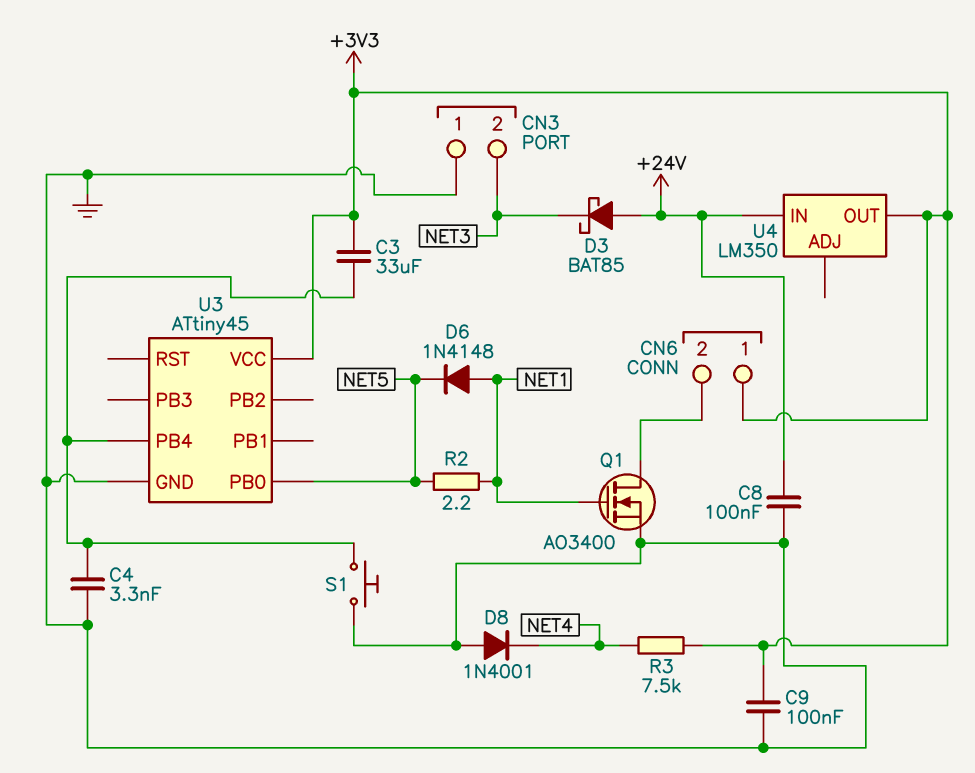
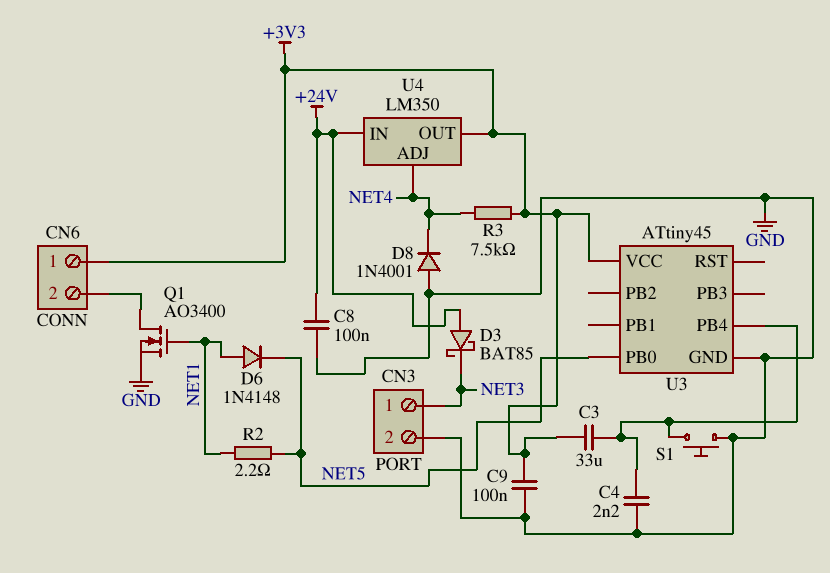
C4: 3.3nF (GND, U3/PB4) -> 2.2nF (GND, U3/PB4)
CN3 pin 1: GND -> NET3
CN3 pin 2: NET3 -> GND
U4 pin ADJ: none -> NET4

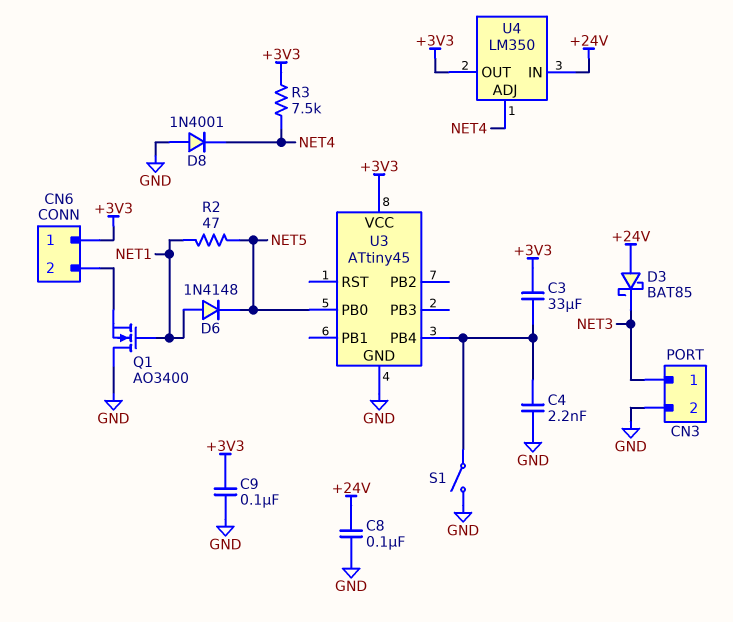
Q1: NMOS AO3400 (G NET1, D CN6/2, S GND) -> NMOS AO3400 (G NET1, D GND, S CN6/2)
R2: 2.2 (NET1, NET5) -> 47 (NET1, NET5)
S1: button (GND, U3/PB4) -> switch (GND, U3/PB4)

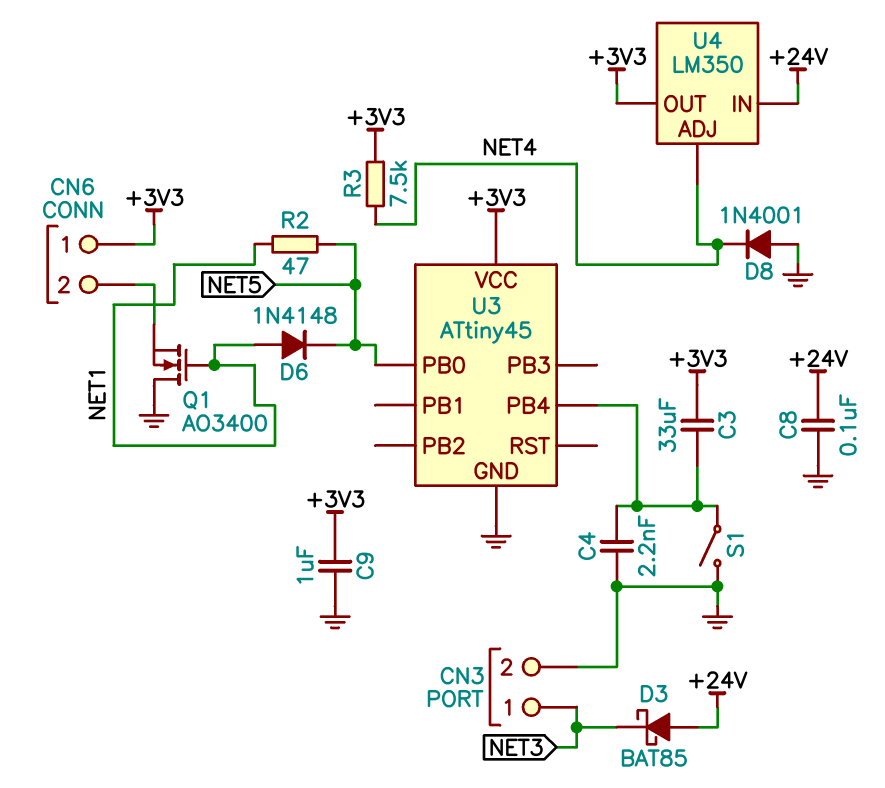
C9: 100nF (+3V3, GND) -> 1uF (+3V3, GND)

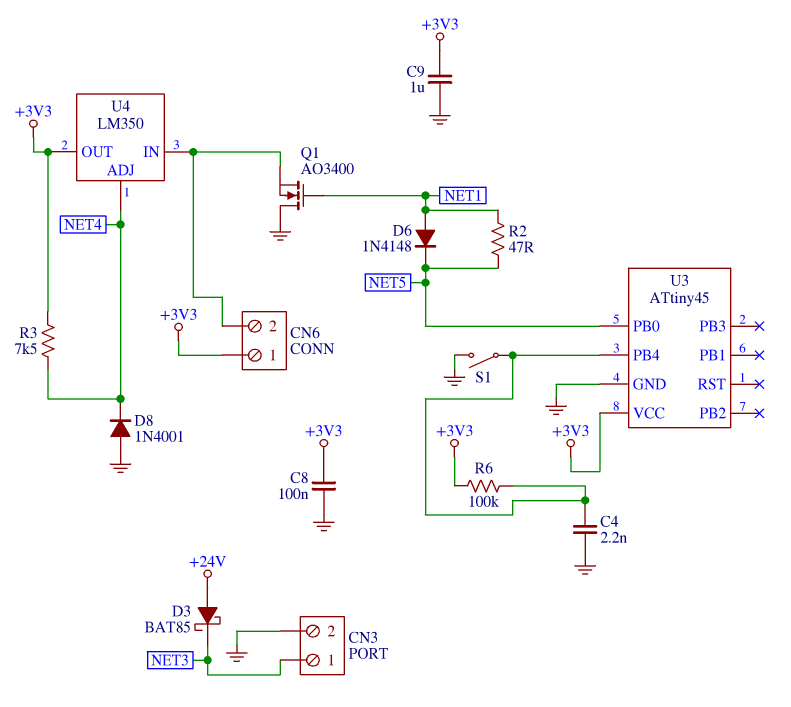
C3: 33uF (+3V3, U3/PB4) -> none
C8: 100nF (+24V, GND) -> 100nF (+3V3, GND)
R6: none -> 100k (+3V3, U3/PB4)
U4 pin IN: +24V -> CN6/2

